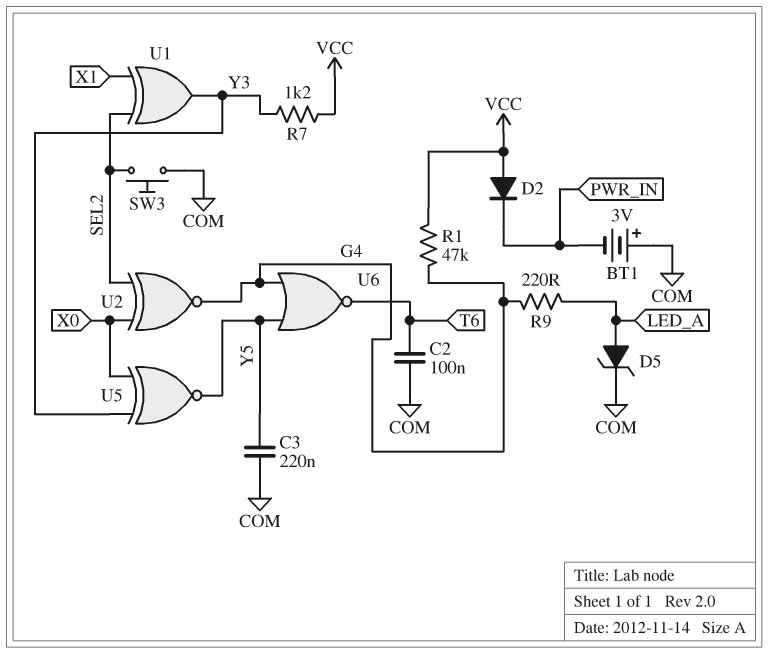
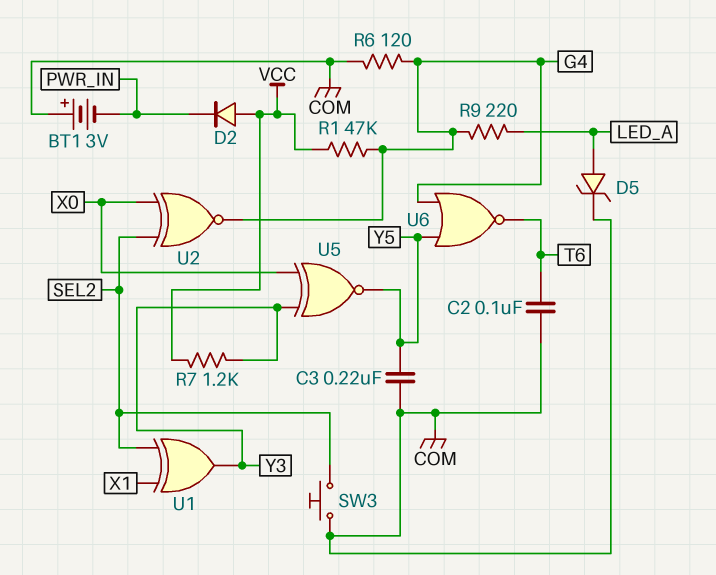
R6: none -> 120 (COM, G4)

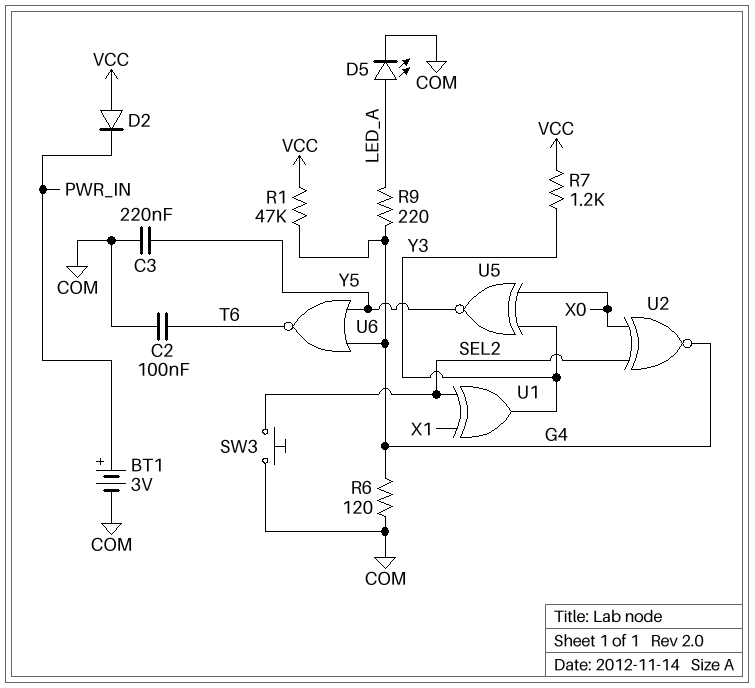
BT1: 3V (plus COM, minus PWR_IN) -> 3V (plus PWR_IN, minus COM)
D5: zener (A LED_A, K COM) -> LED (A LED_A, K COM)

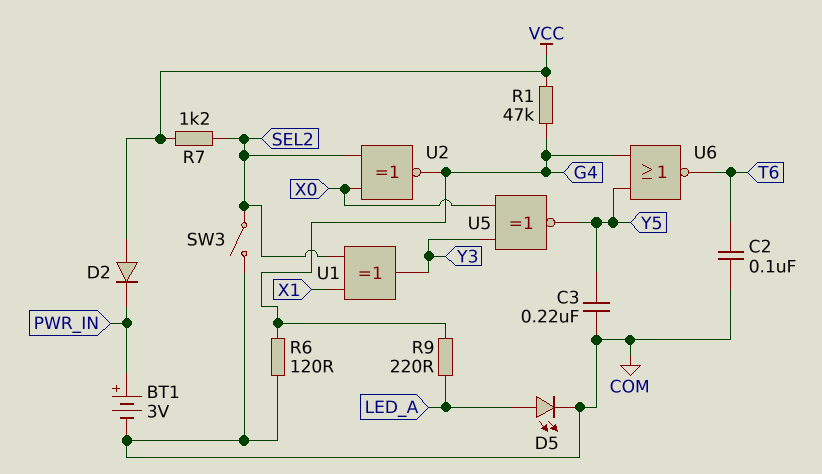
R7: 1.2k (VCC, Y3) -> 1.2k (SEL2, VCC)
SW3: button (COM, SEL2) -> switch (COM, SEL2)

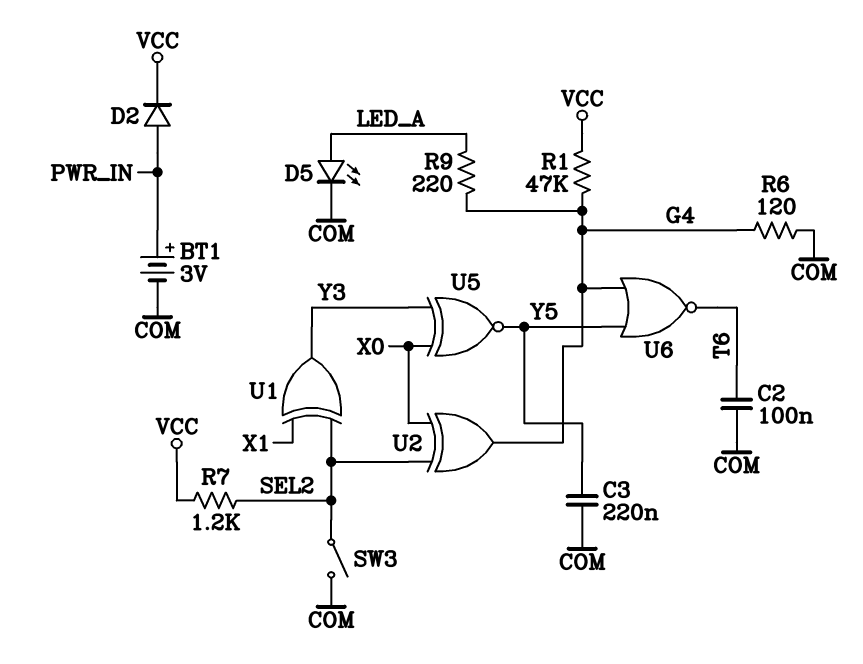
D2: diode (A VCC, K PWR_IN) -> diode (A PWR_IN, K VCC)
U2: XNOR (in SEL2, in X0, out G4) -> XOR (in SEL2, in X0, out G4)

